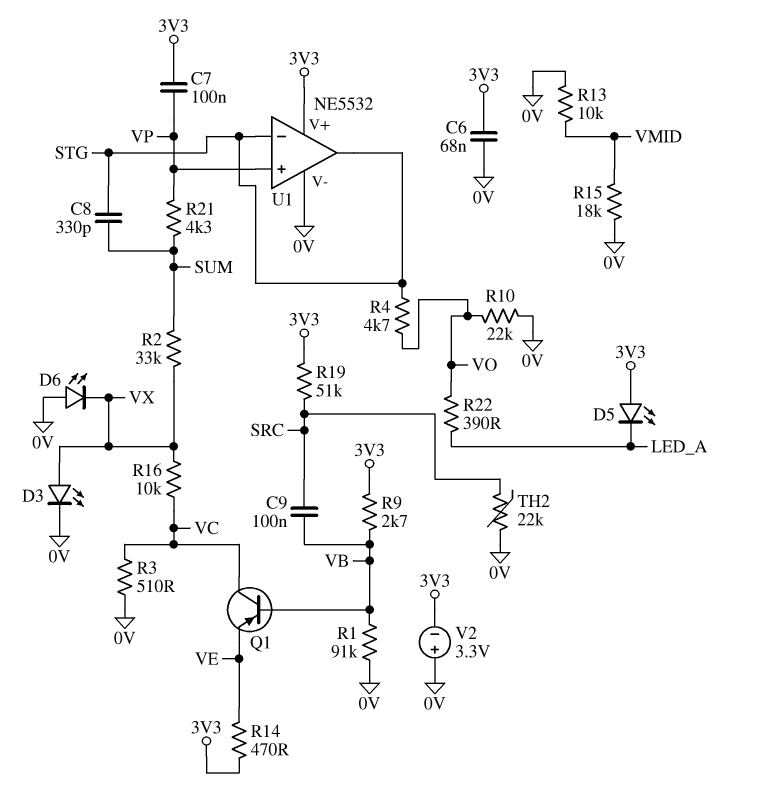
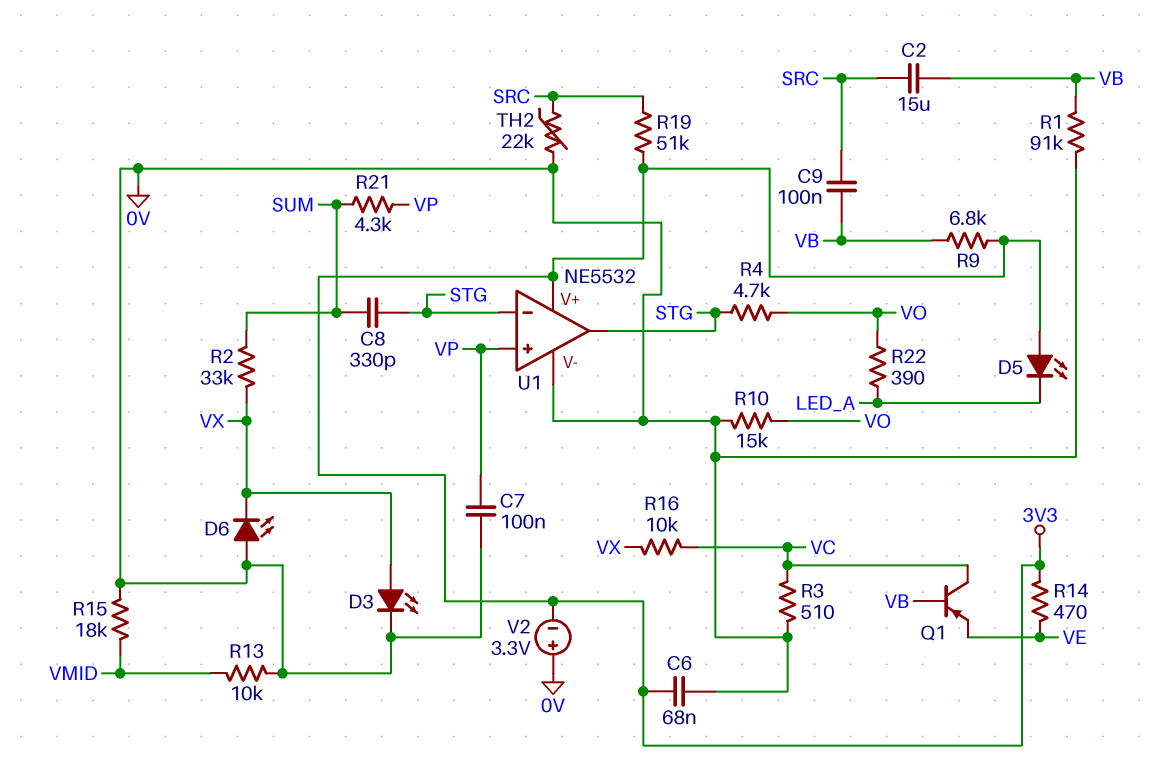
C2: none -> 15uF (SRC, VB)
C7: 100nF (3V3, VP) -> 100nF (0V, VP)
R9: 2.7k (3V3, VB) -> 6.8k (3V3, VB)
R10: 22k (0V, VO) -> 15k (0V, VO)

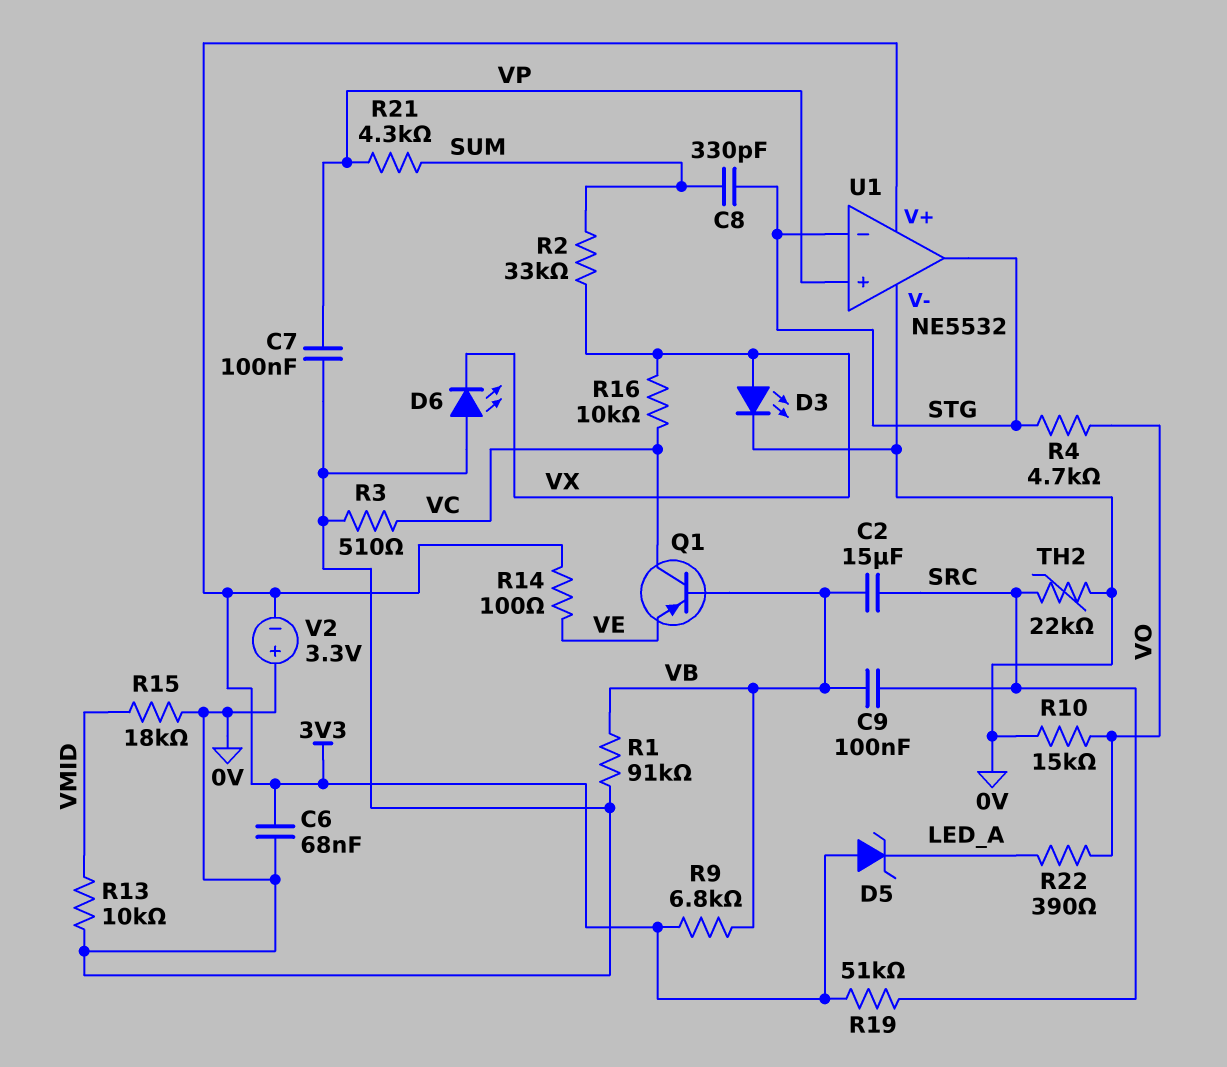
D5: LED (A 3V3, K LED_A) -> zener (A 3V3, K LED_A)
R14: 470 (3V3, VE) -> 100 (3V3, VE)

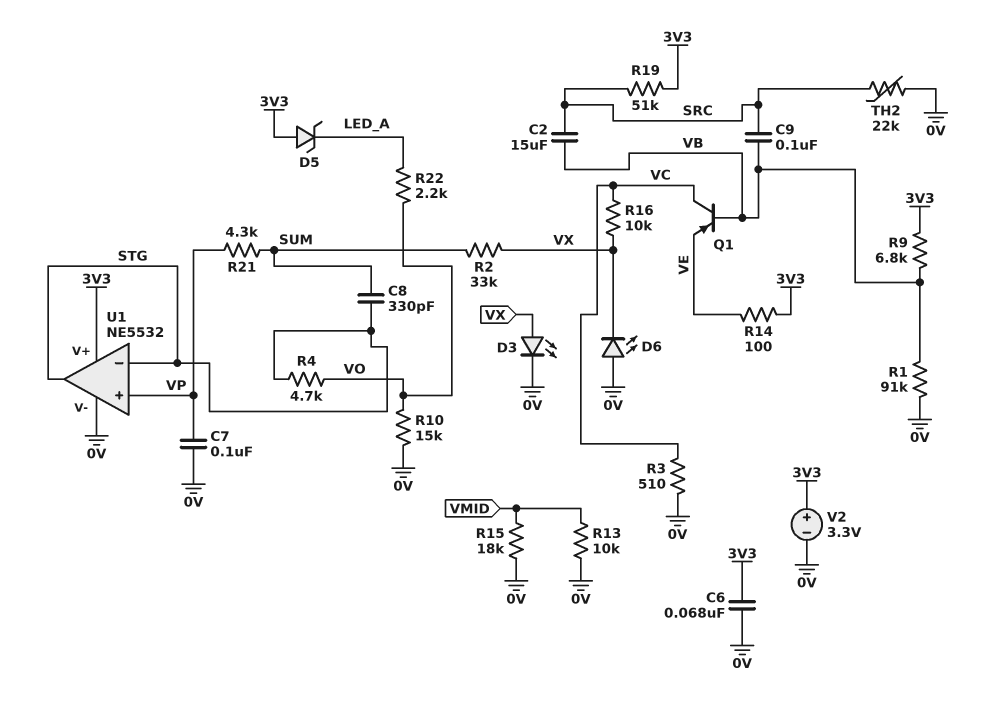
R22: 390 (LED_A, VO) -> 2.2k (LED_A, VO)
V2: 3.3V (plus 0V, minus 3V3) -> 3.3V (plus 3V3, minus 0V)

